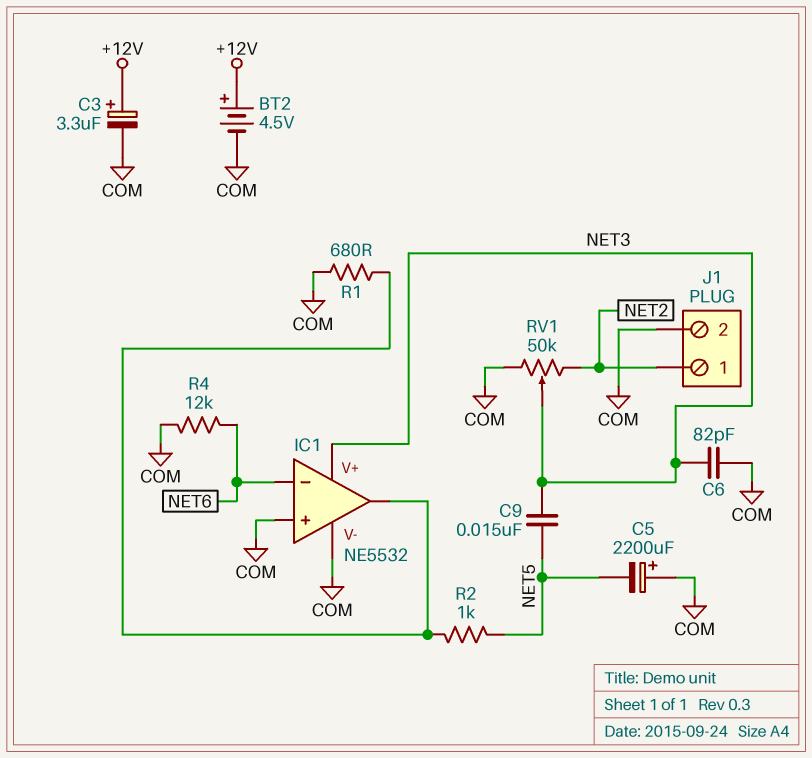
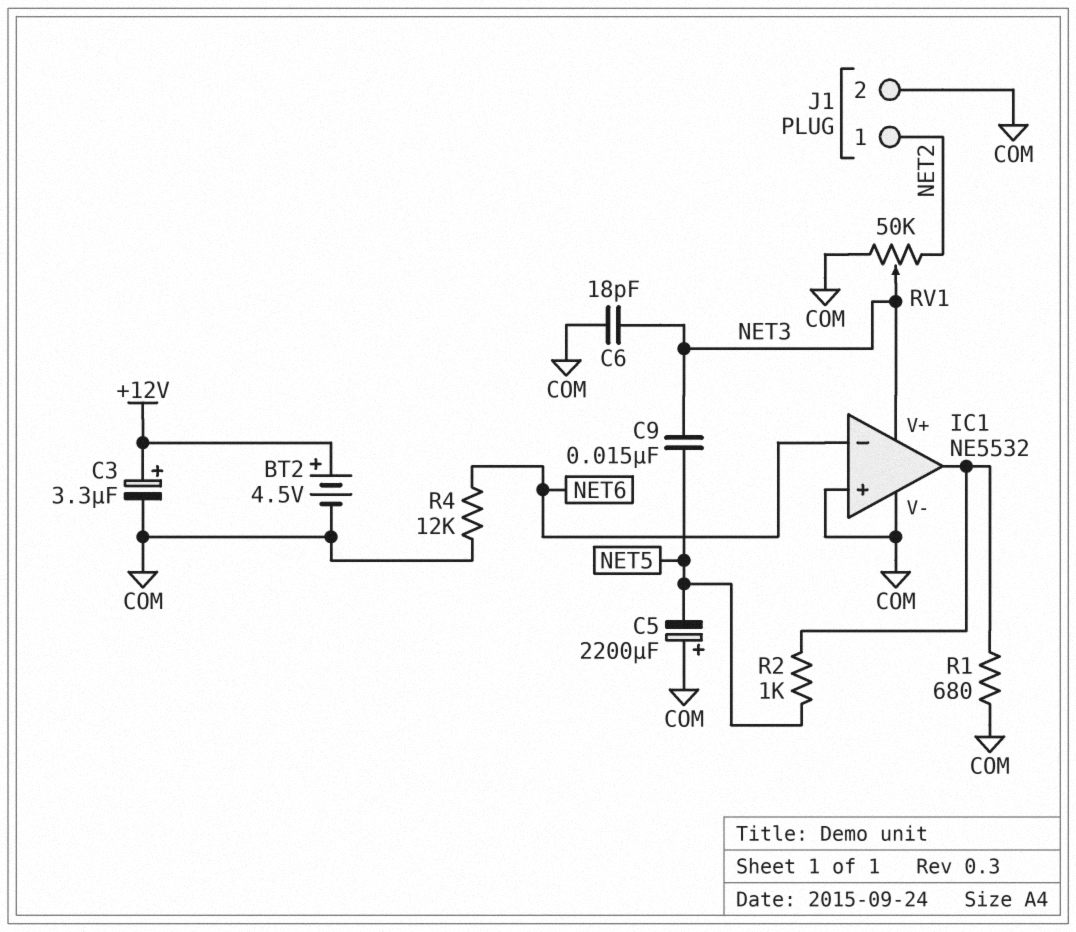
C6: 82pF (COM, NET3) -> 18pF (COM, NET3)

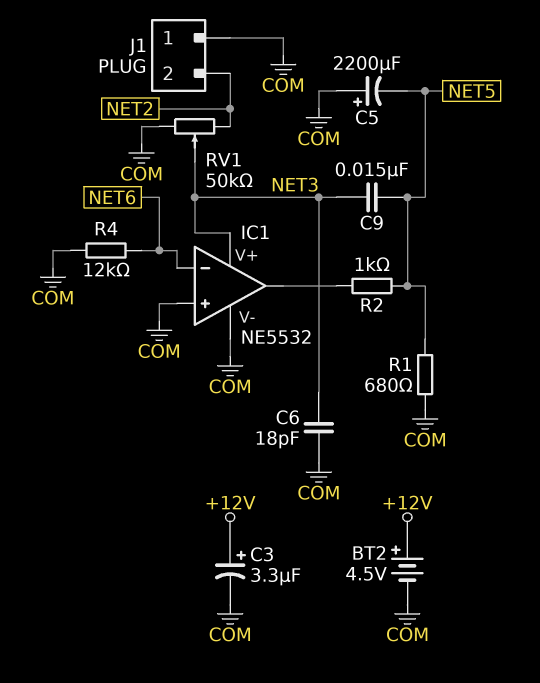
J1 pin 1: NET2 -> COM
J1 pin 2: COM -> NET2
R1: 680 (COM, IC1/out) -> 680 (COM, NET5)

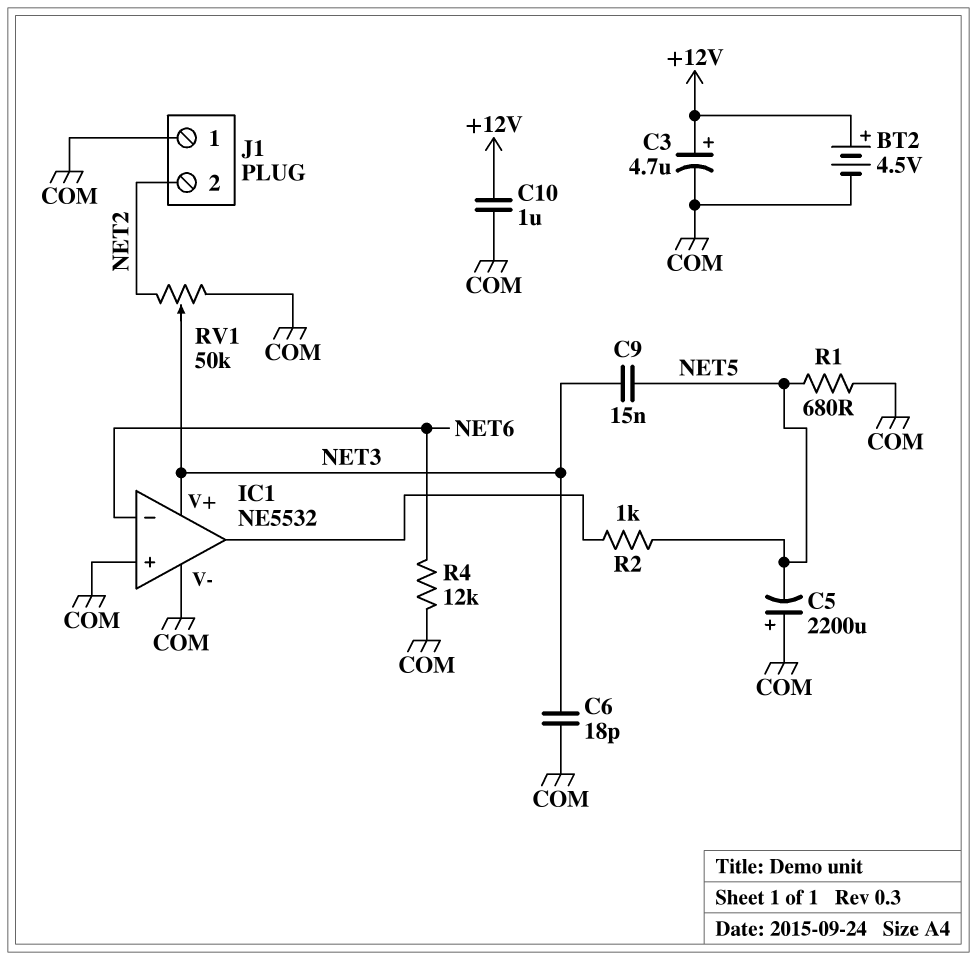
C3: 3.3uF (plus +12V, minus COM) -> 4.7uF (plus +12V, minus COM)
C10: none -> 1uF (+12V, COM)

